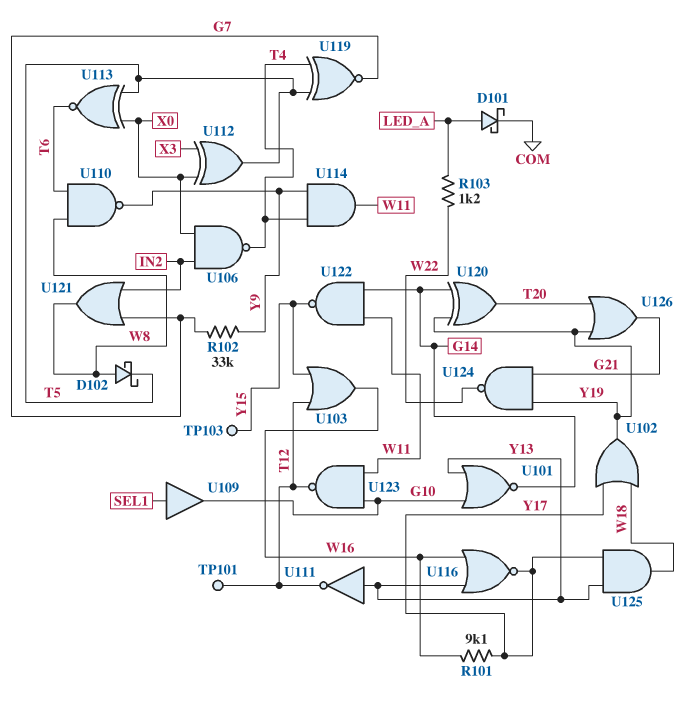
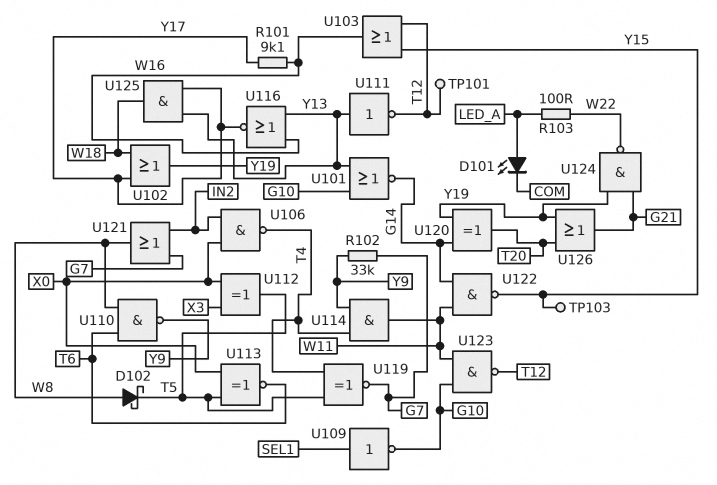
D101: schottky (A LED_A, K COM) -> LED (A LED_A, K COM)
R103: 1.2k (LED_A, W22) -> 100 (LED_A, W22)
U109: buffer (in SEL1, out G10) -> NOT (in SEL1, out G10)

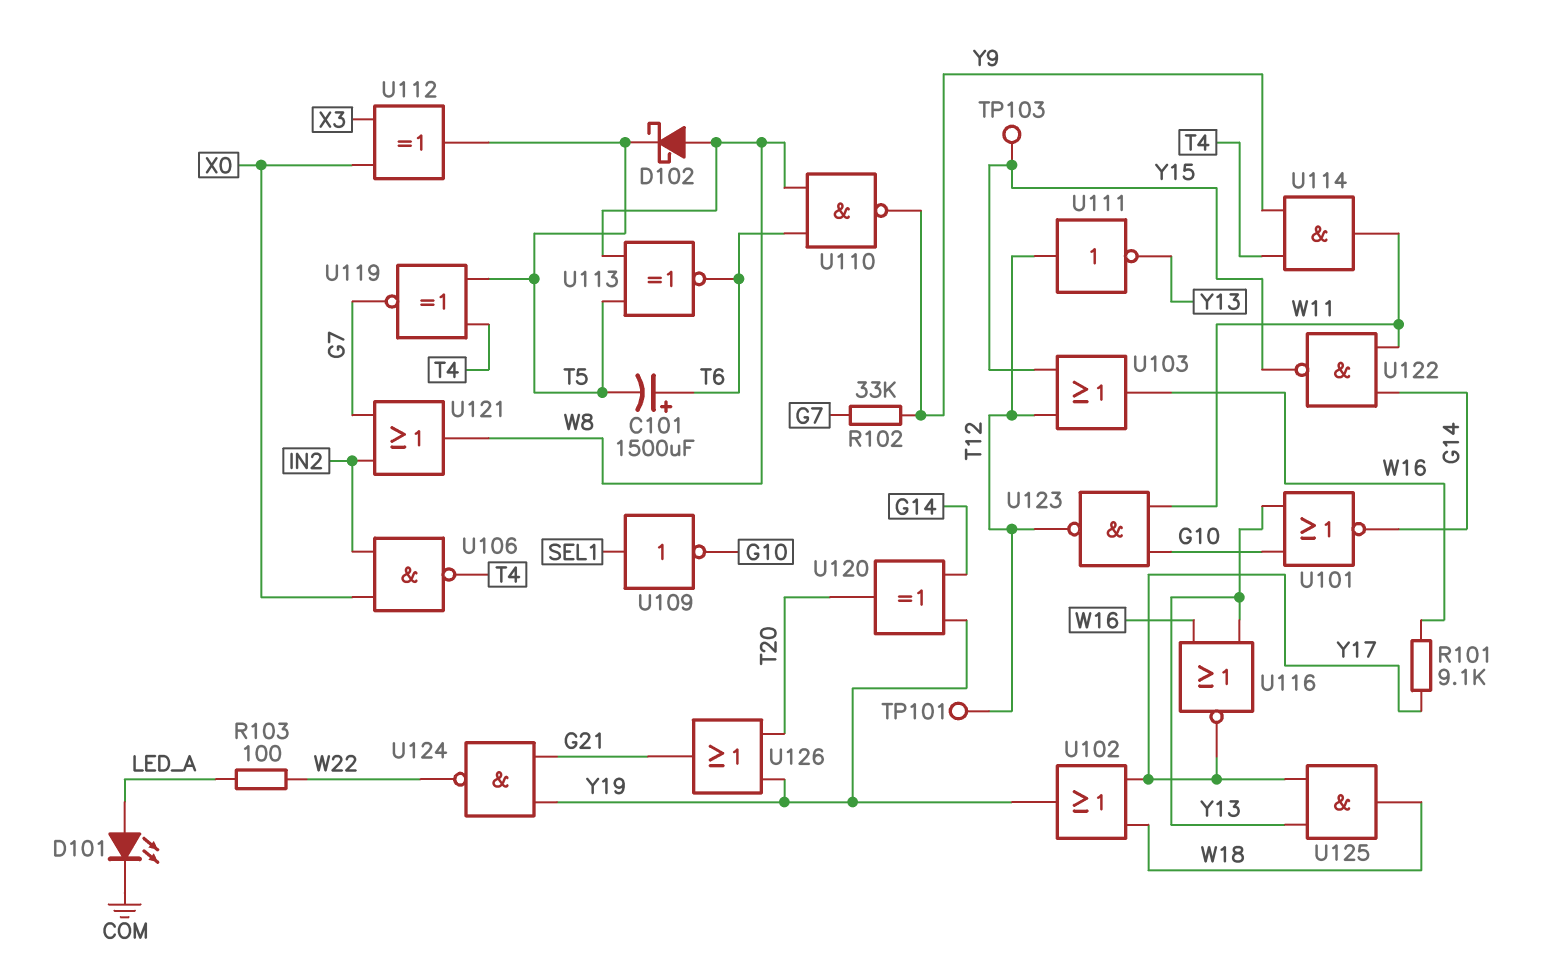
C101: none -> 1500uF (plus T6, minus T5)
U111: NOT (in Y13, out T12) -> NOT (in T12, out Y13)
U113: XNOR (in T5, in X0, out T6) -> XNOR (in T5, in W8, out T6)

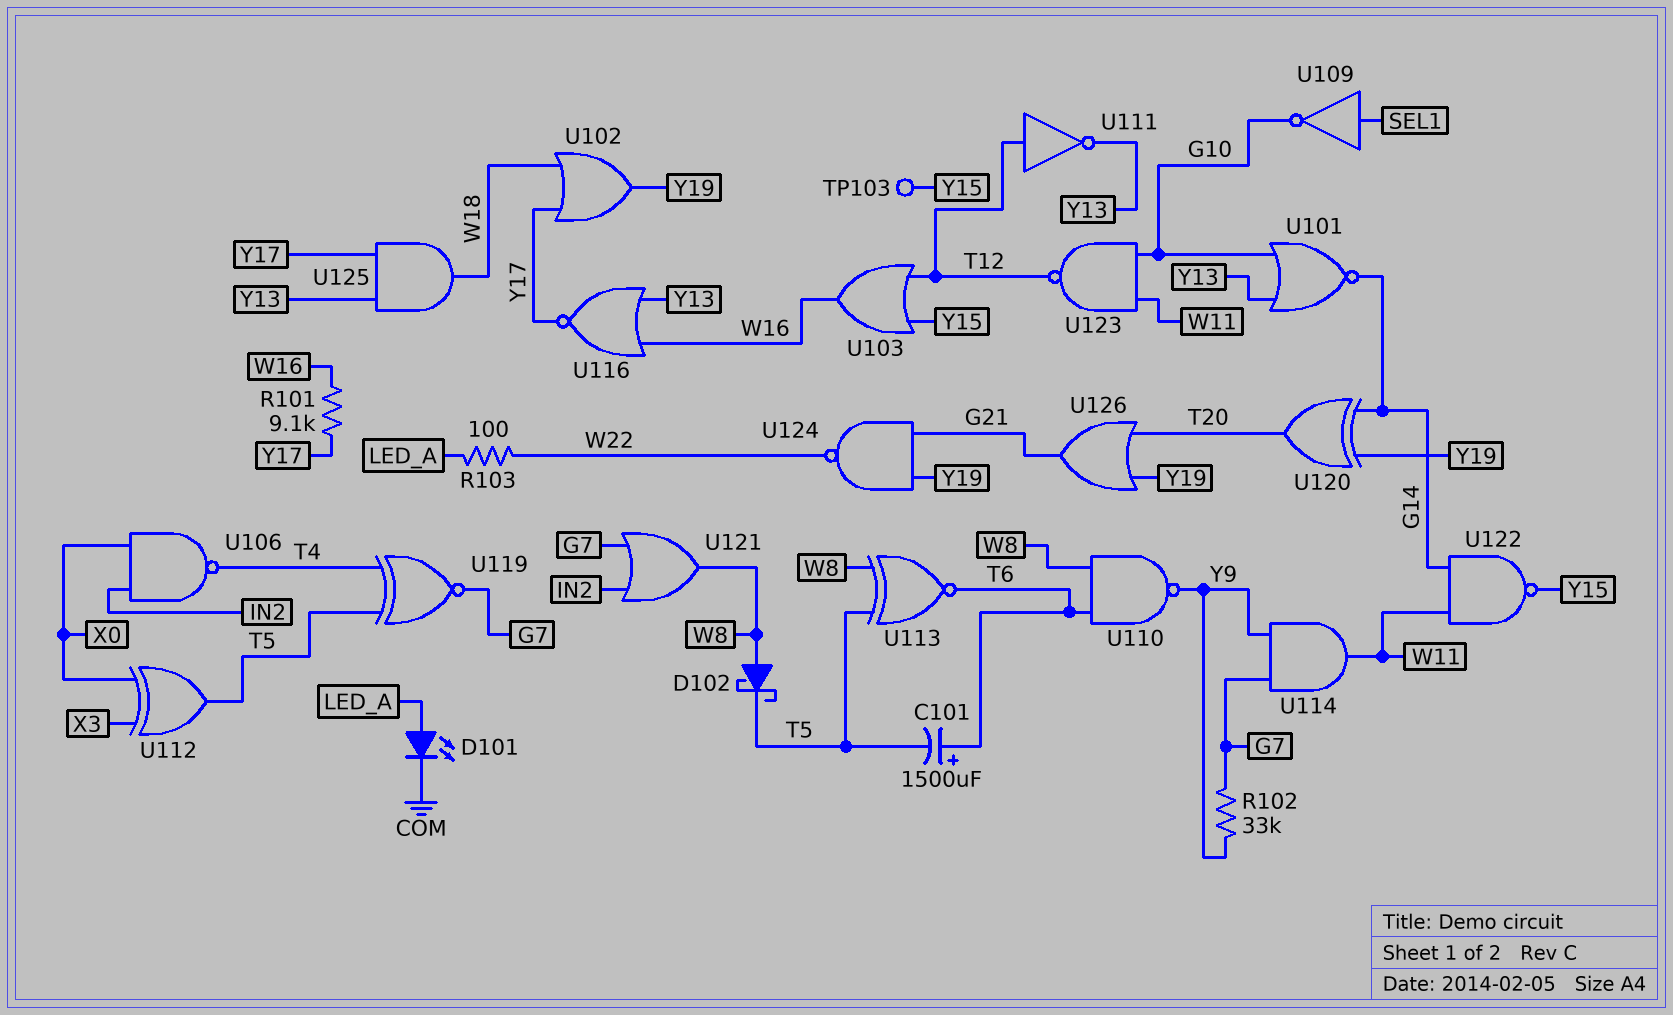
TP101: test point (T12) -> none
U114: AND (in T4, in Y9, out W11) -> AND (in G7, in Y9, out W11)

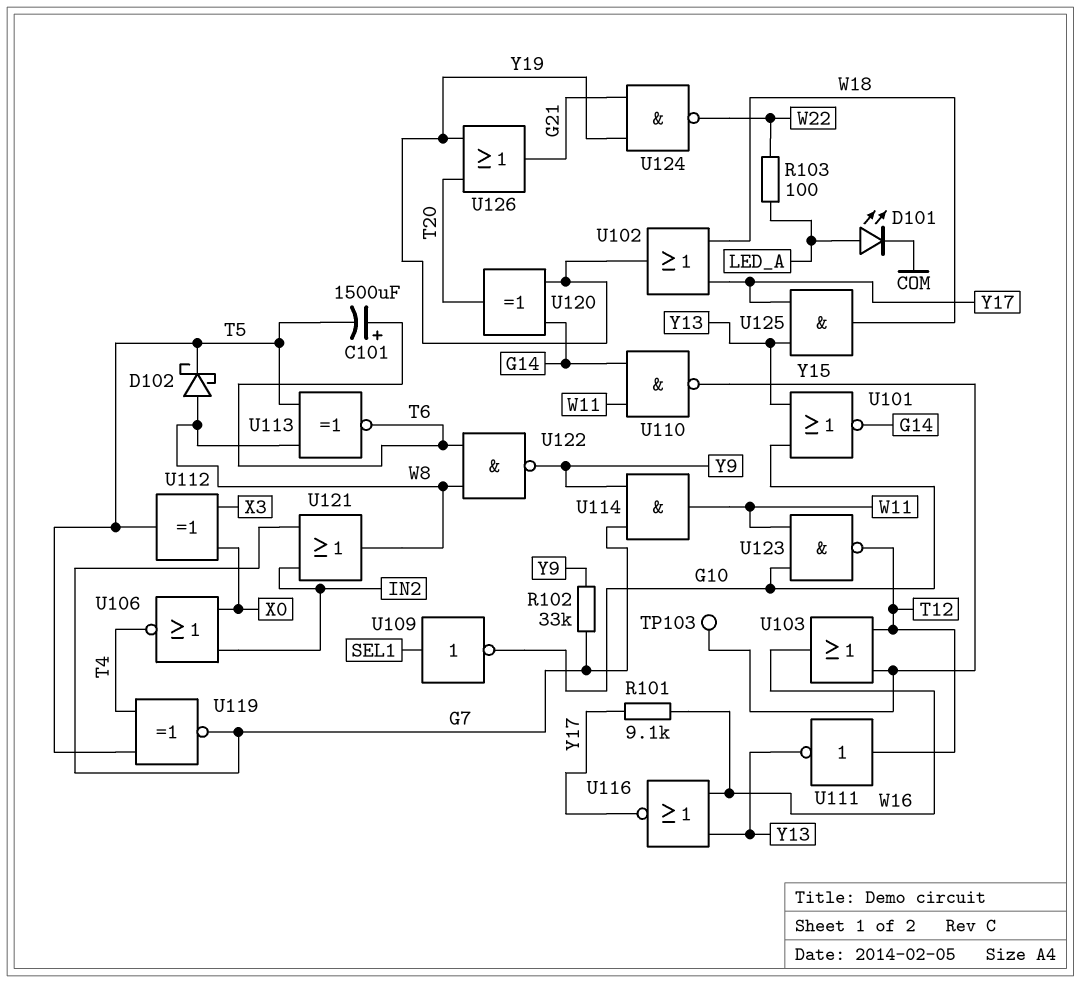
U106: NAND (in IN2, in X0, out T4) -> NOR (in IN2, in X0, out T4)
U110: NAND (in T6, in W8, out Y9) -> NAND (in G14, in W11, out Y15)
U122: NAND (in G14, in W11, out Y15) -> NAND (in T6, in W8, out Y9)

